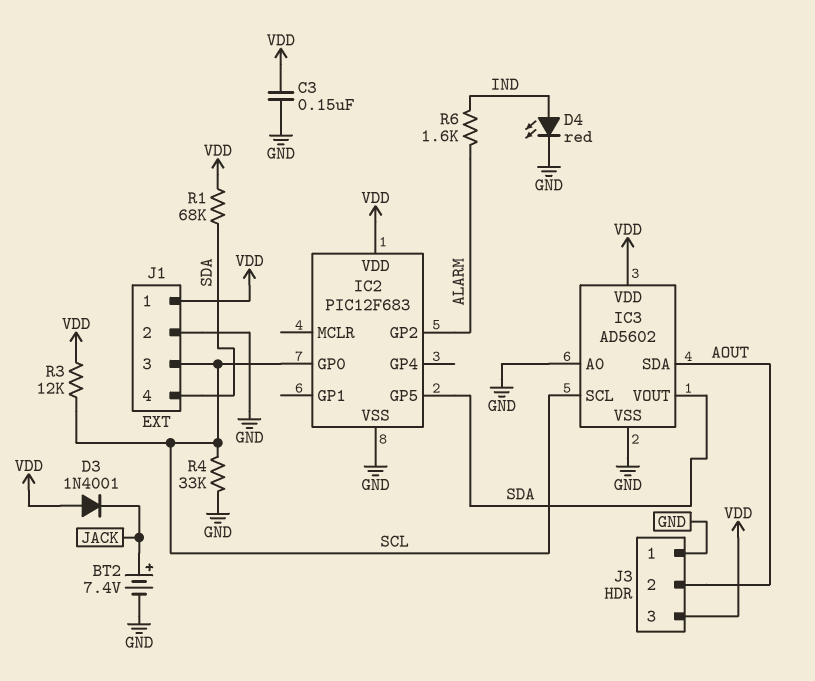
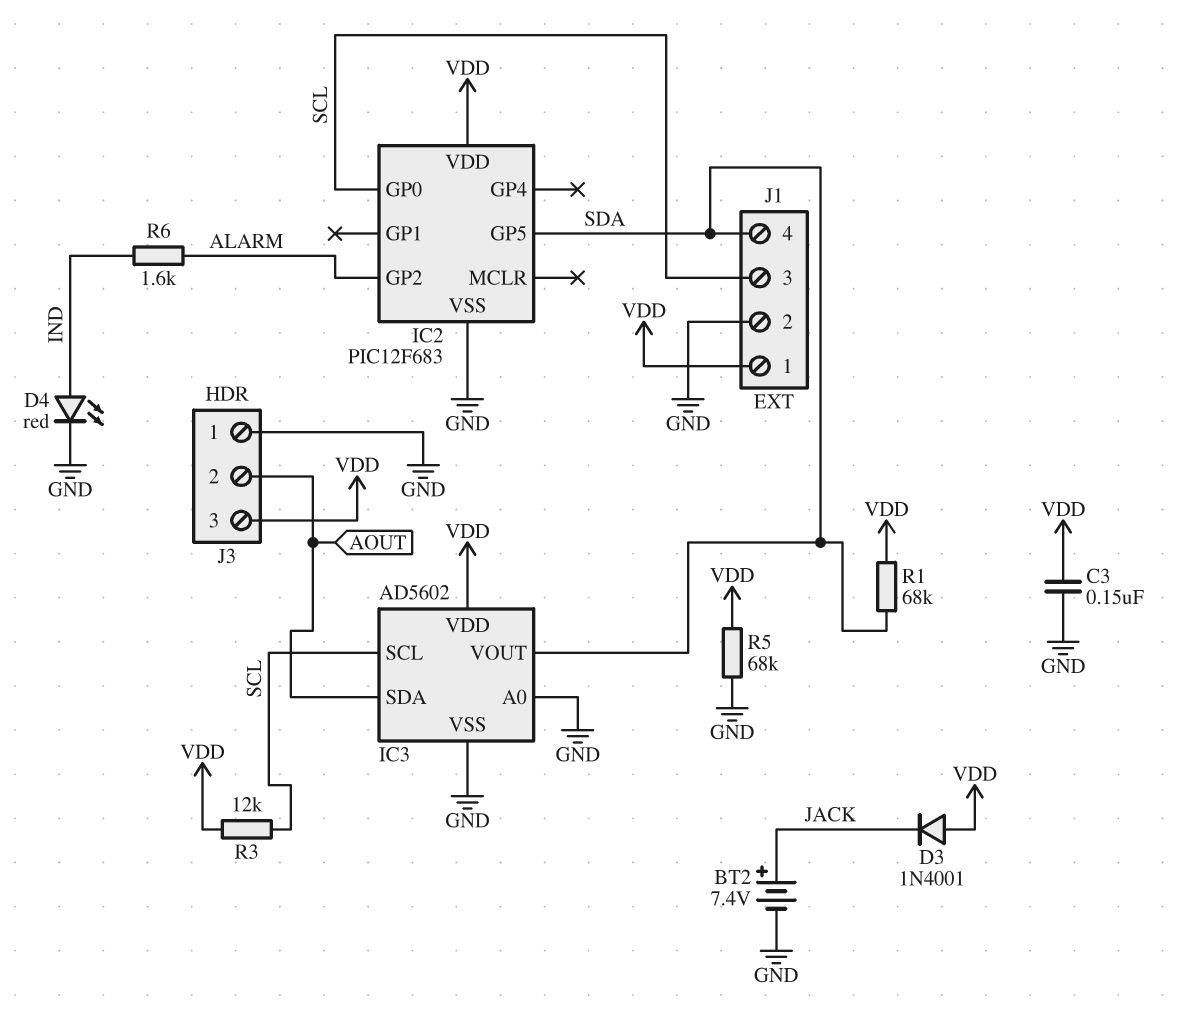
R4: 33k (GND, SCL) -> none
R5: none -> 68k (GND, VDD)

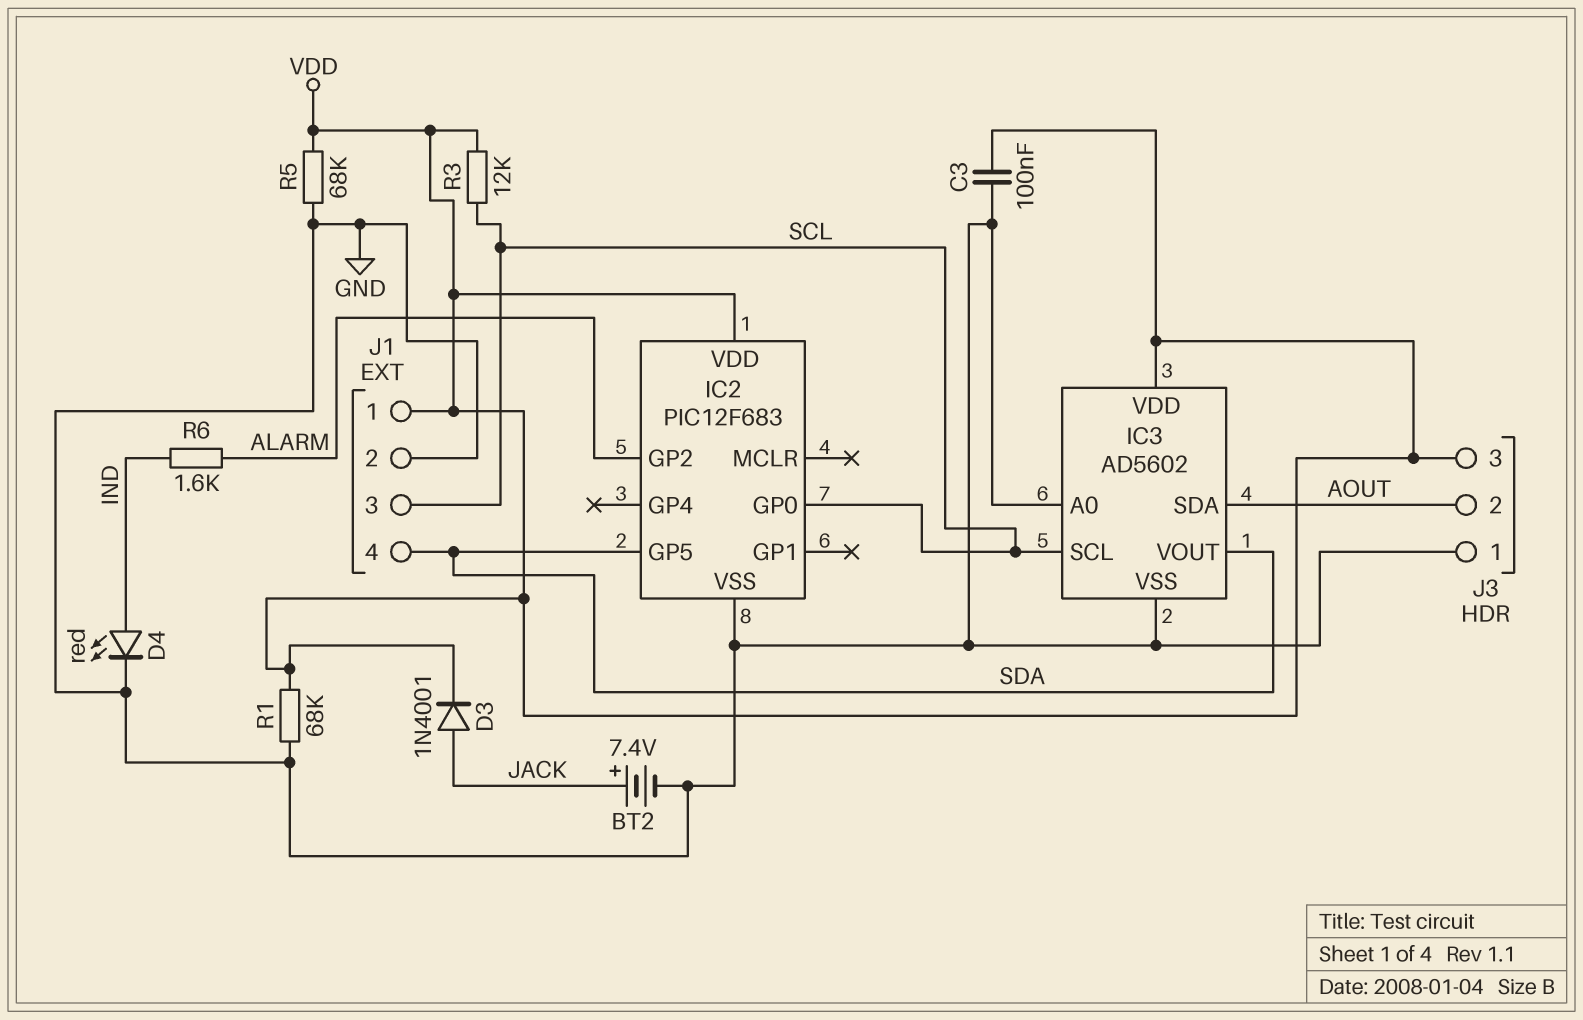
C3: 150nF (GND, VDD) -> 100nF (GND, VDD)
D3: diode 1N4001 (A VDD, K JACK) -> diode 1N4001 (A JACK, K VDD)
R1: 68k (SDA, VDD) -> 68k (GND, VDD)

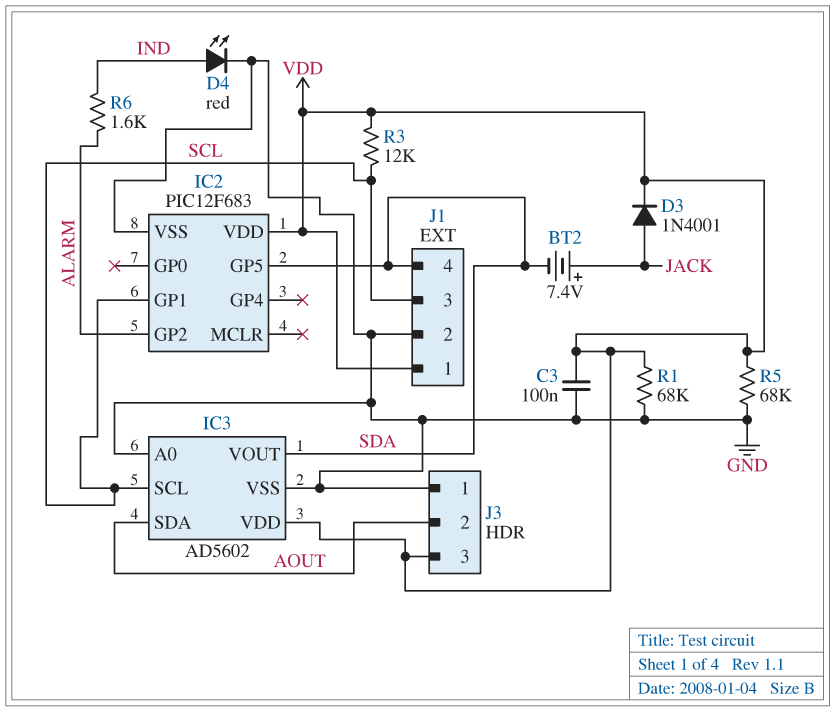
BT2: 7.4V (plus JACK, minus GND) -> 7.4V (plus JACK, minus SDA)
IC2 pin GP0: SCL -> none
IC2 pin GP1: none -> SCL

